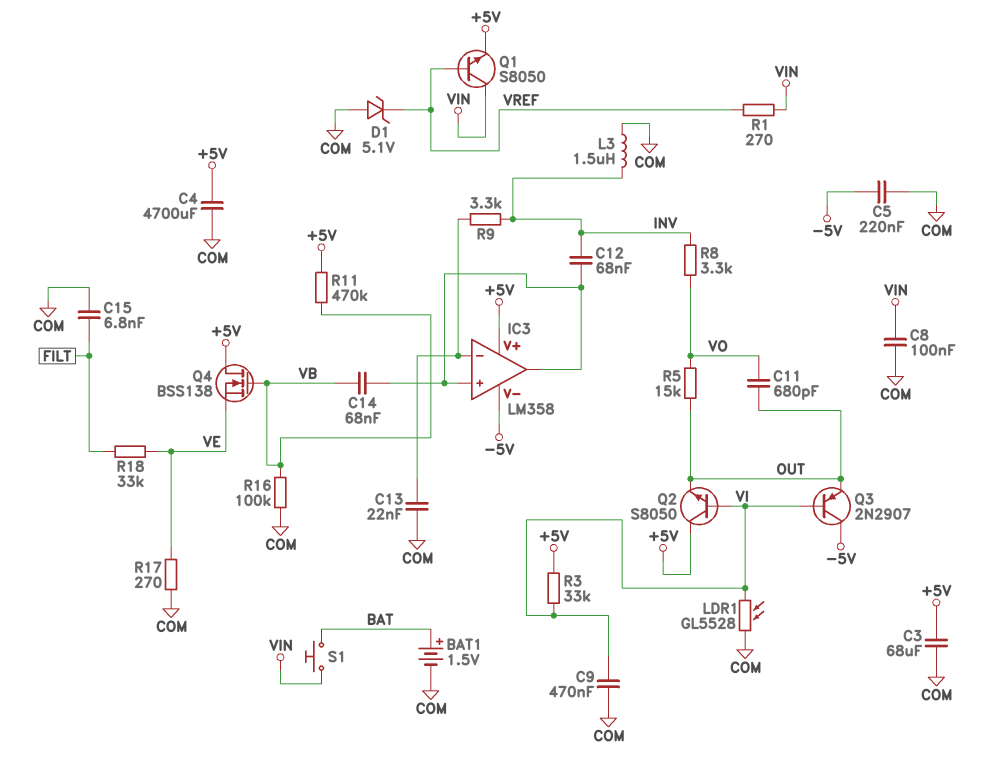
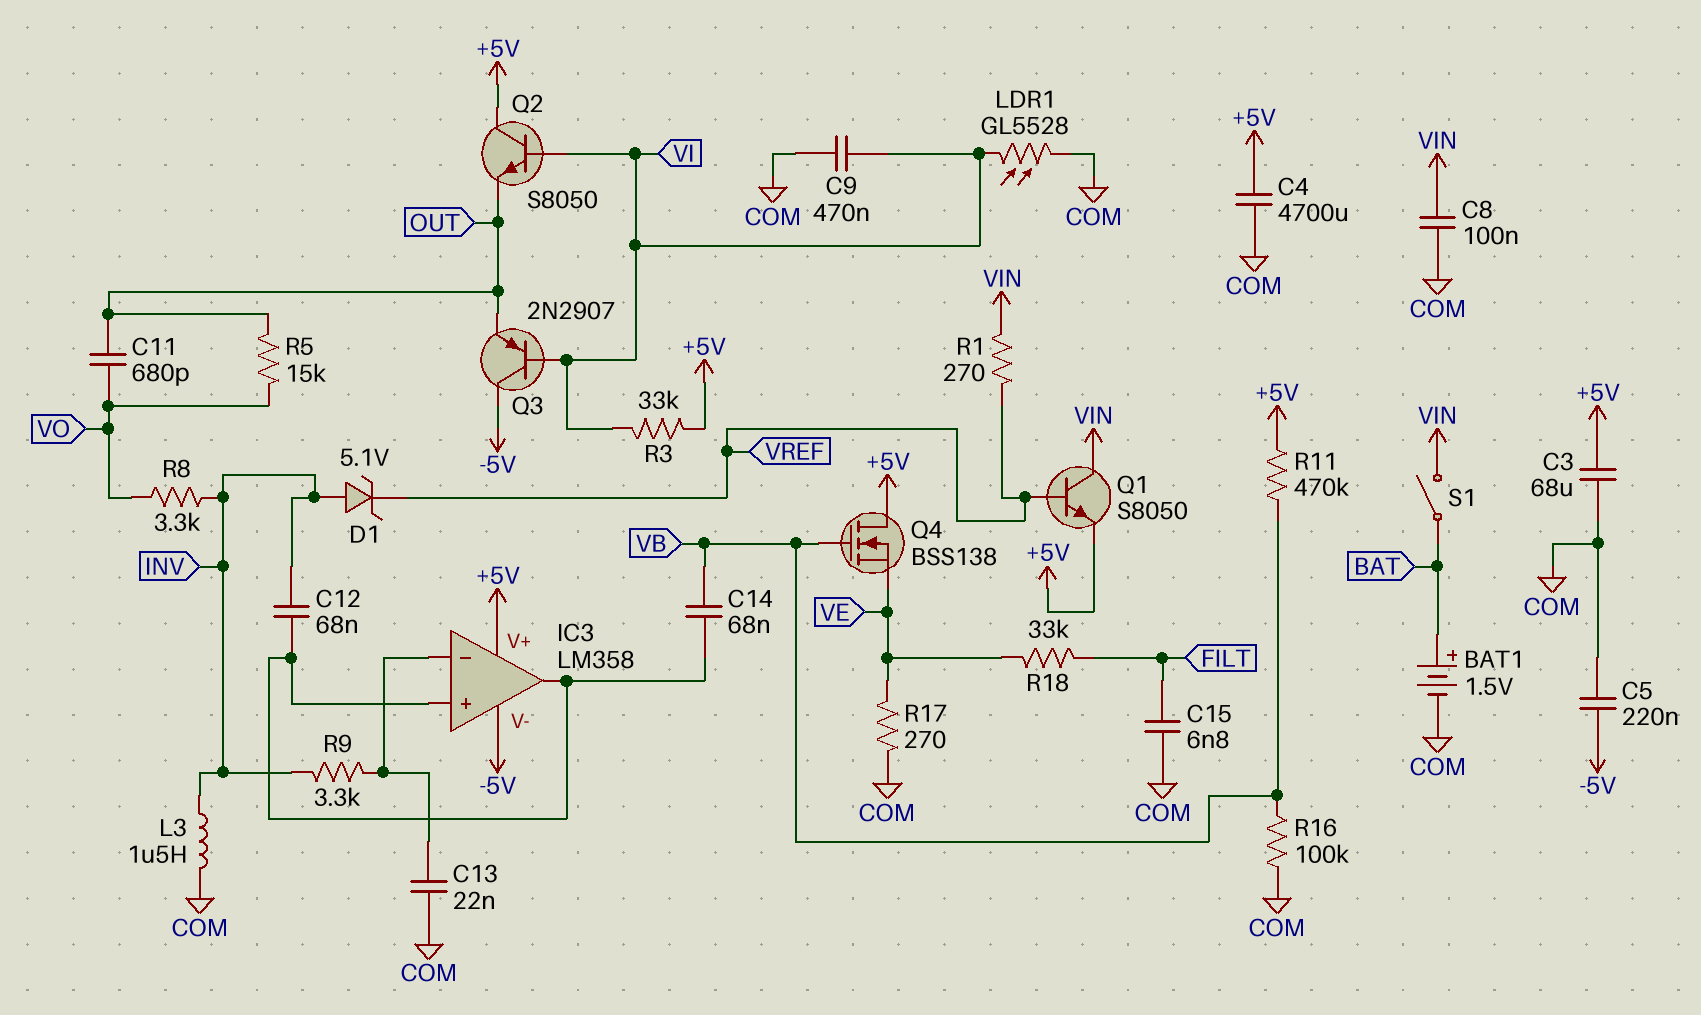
D1: zener 5.1V (A COM, K VREF) -> zener 5.1V (A INV, K VREF)
S1: button (BAT, VIN) -> switch (BAT, VIN)

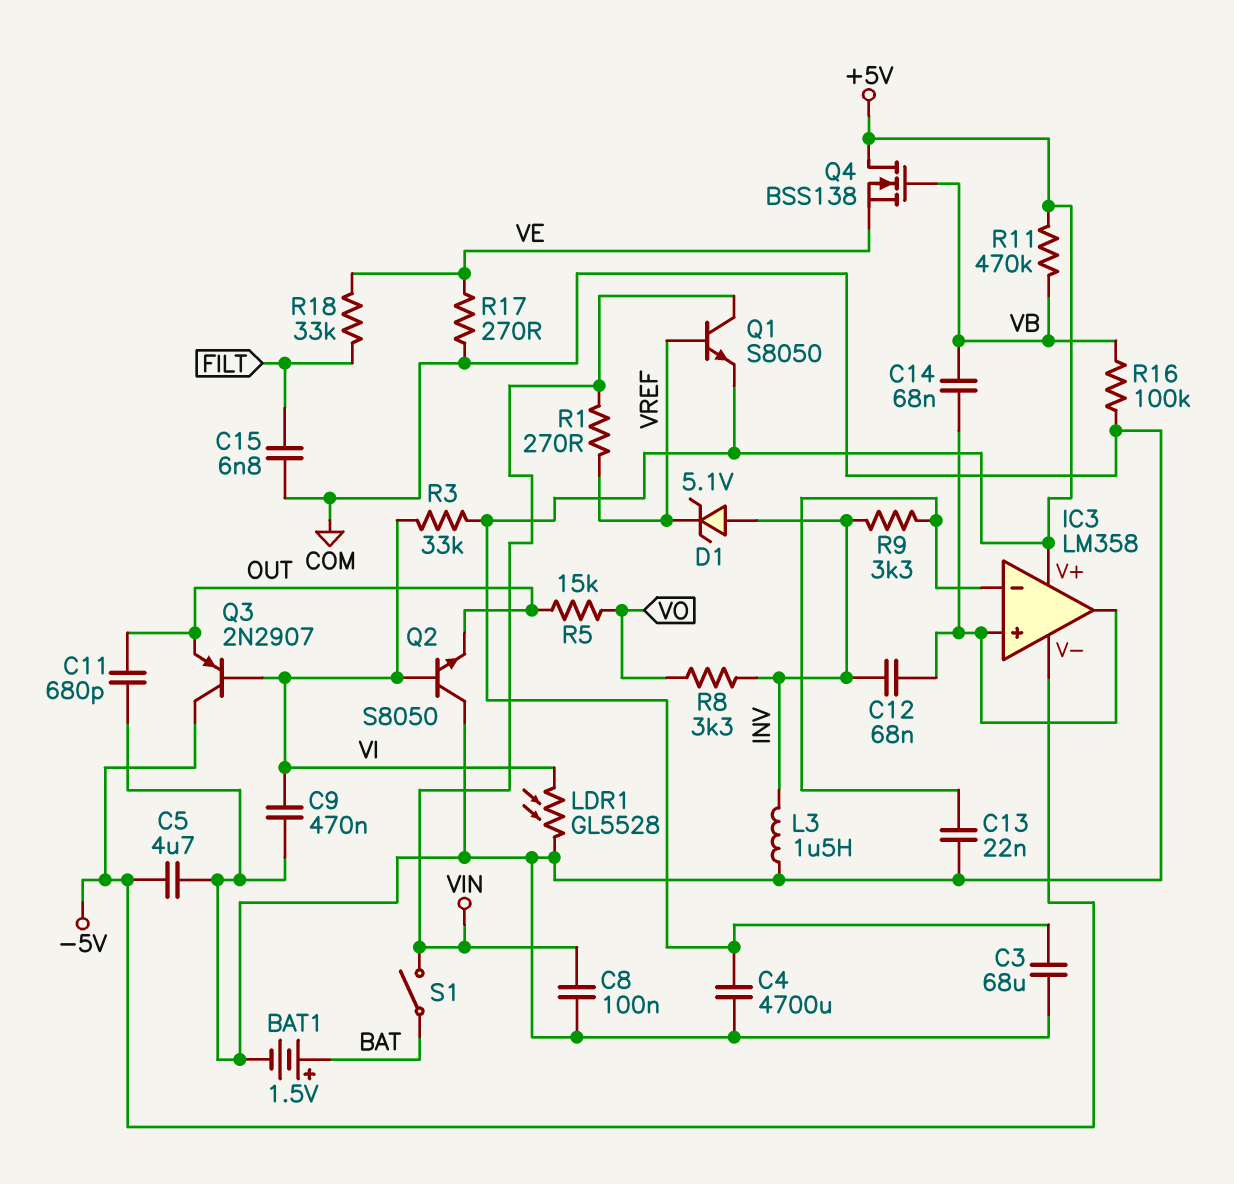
C5: 220nF (-5V, COM) -> 4.7uF (-5V, COM)
C11: 680pF (OUT, VO) -> 680pF (COM, OUT)
Q2: NPN S8050 (B VI, C +5V, E OUT) -> NPN S8050 (B VI, C COM, E OUT)

